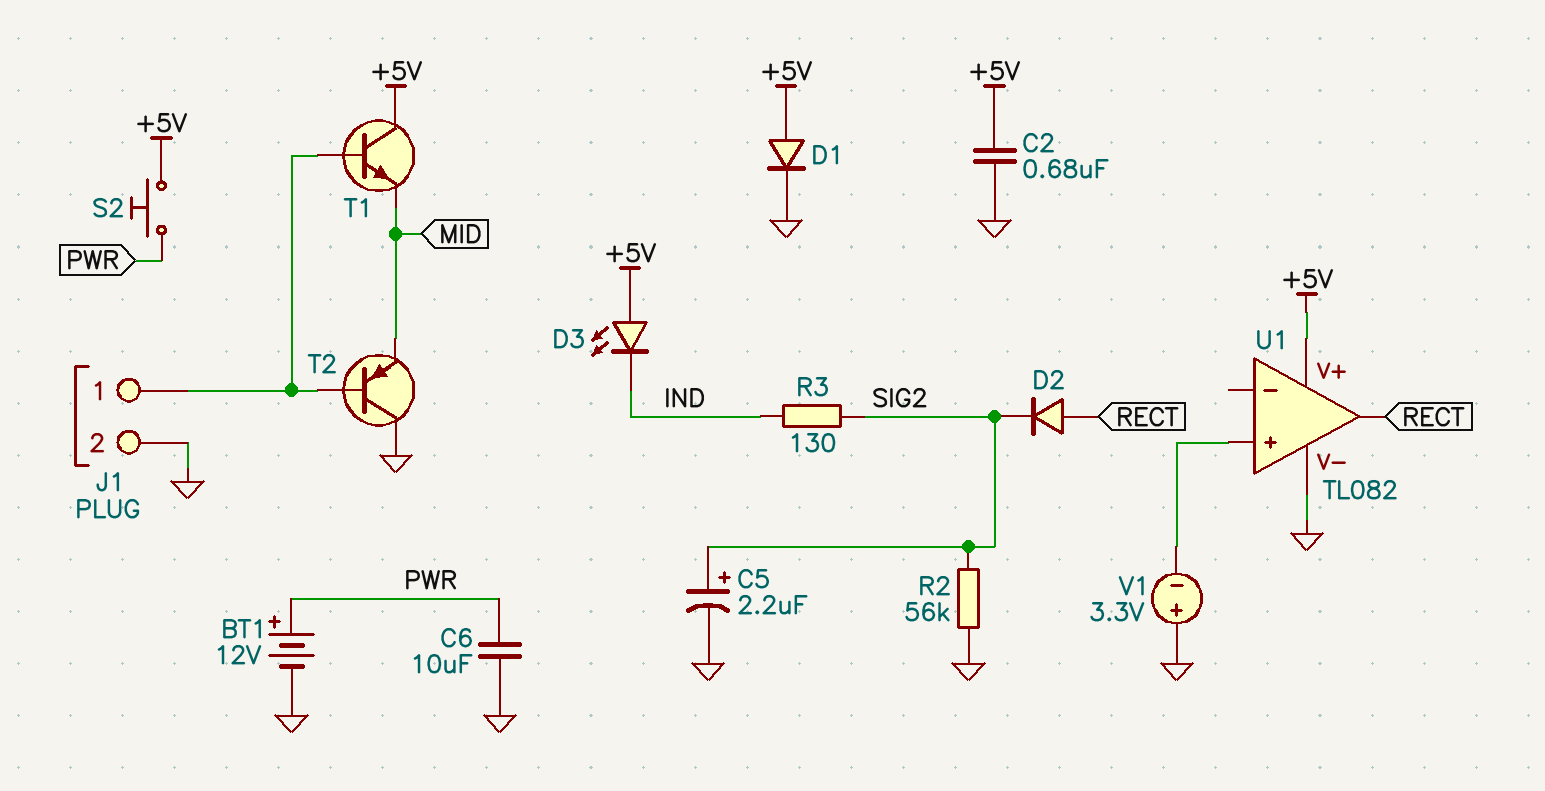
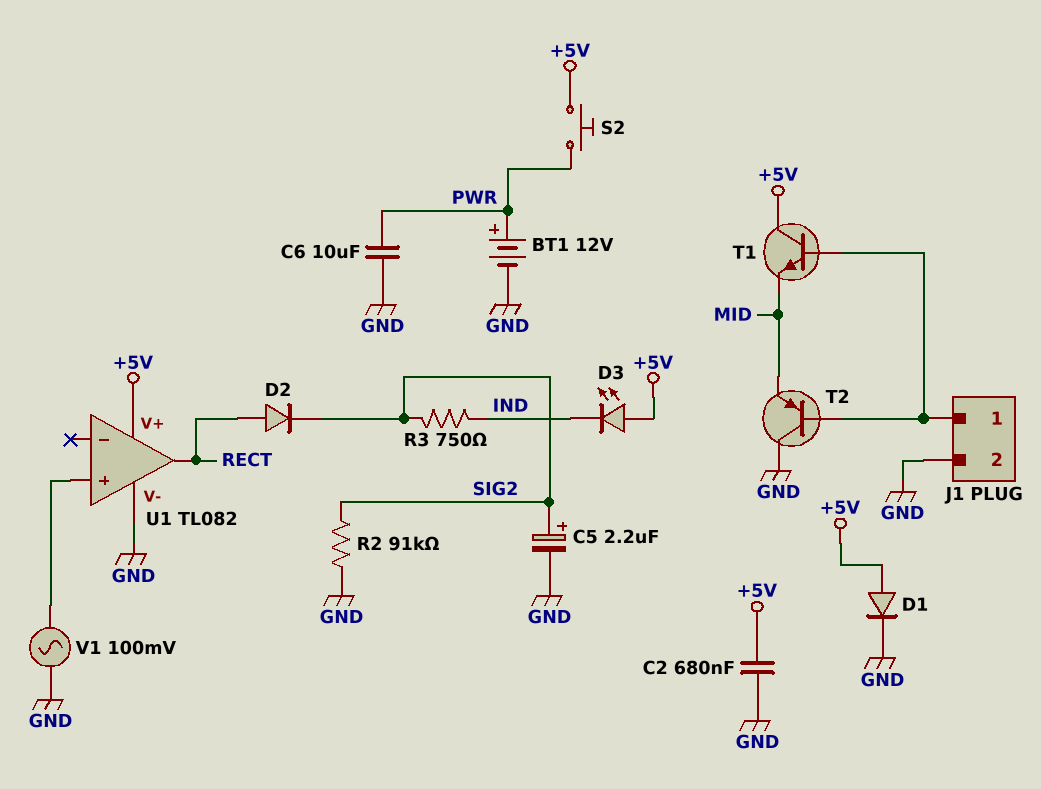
R2: 56k (GND, SIG2) -> 91k (GND, SIG2)
R3: 130 (IND, SIG2) -> 750 (IND, SIG2)
V1: 3.3V (plus GND, minus U1/in+) -> AC 100mV (GND, U1/in+)

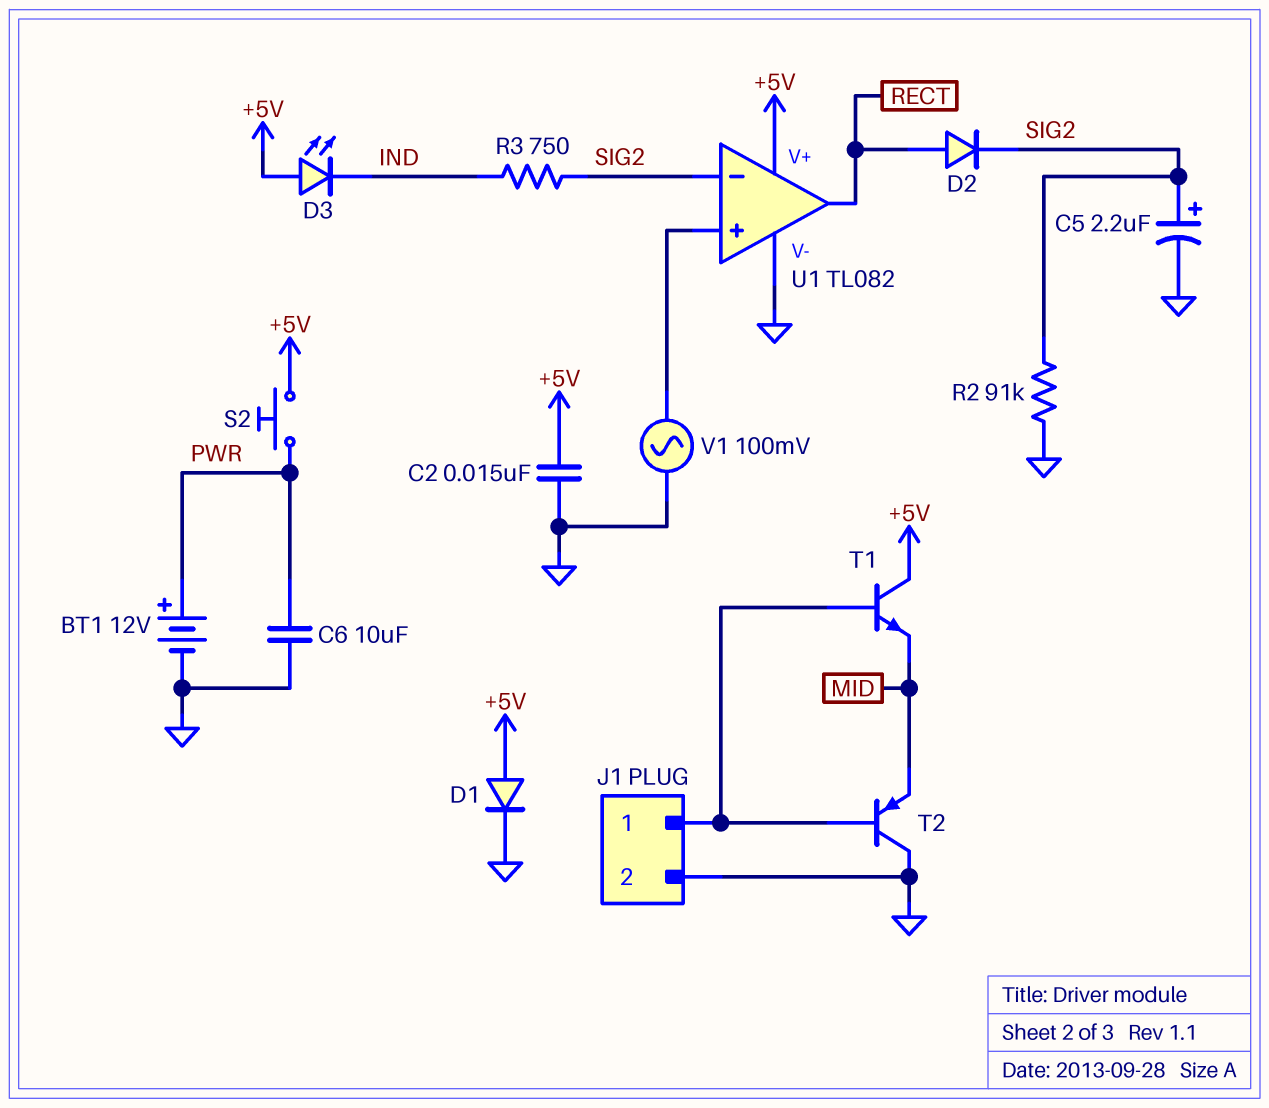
C2: 680nF (+5V, GND) -> 15nF (+5V, GND)
U1 pin in-: none -> SIG2

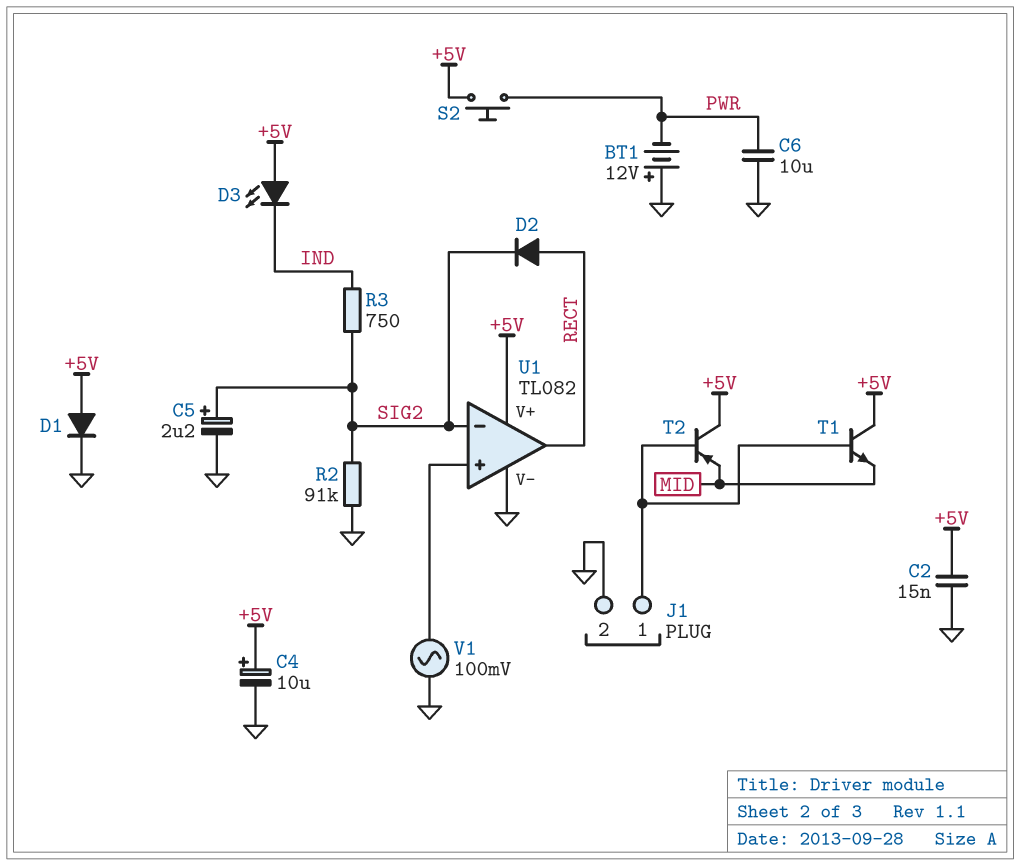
BT1: 12V (plus PWR, minus GND) -> 12V (plus GND, minus PWR)
C4: none -> 10uF (plus +5V, minus GND)
T2: PNP (B J1/1, C GND, E MID) -> PNP (B J1/1, C +5V, E MID)

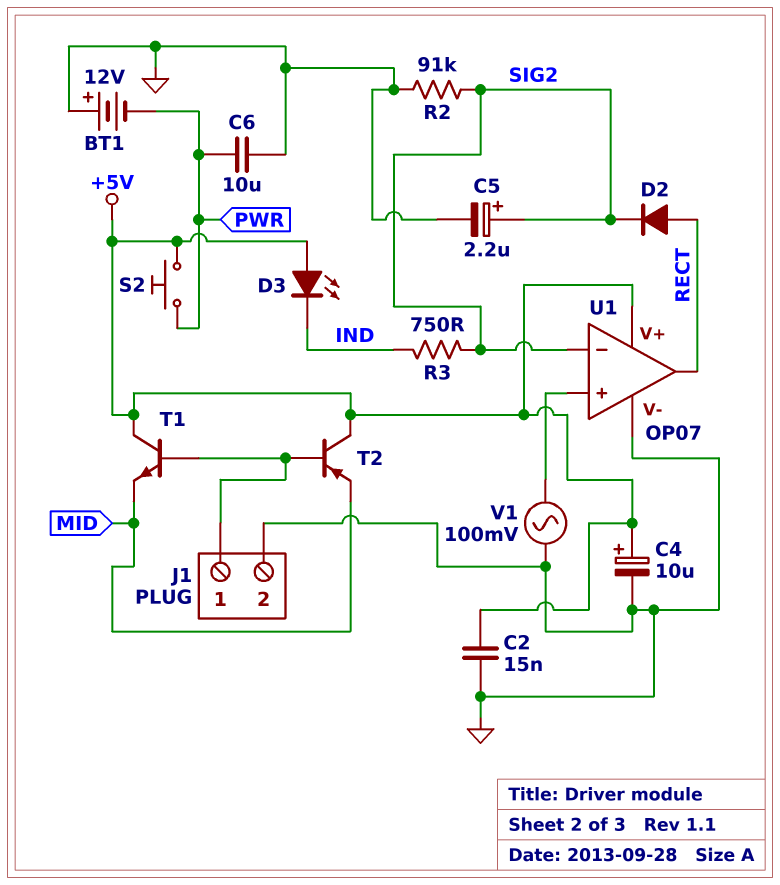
D1: diode (A +5V, K GND) -> none
U1: TL082 -> OP07

